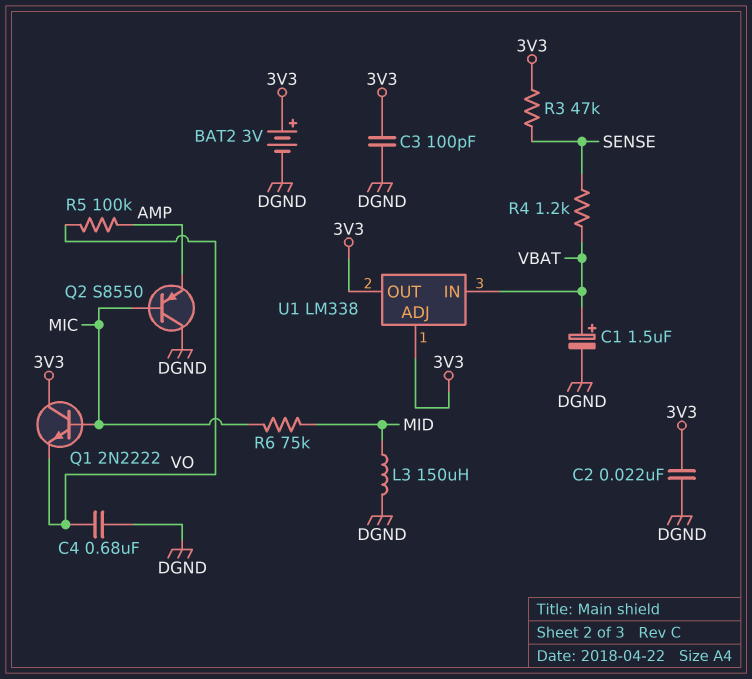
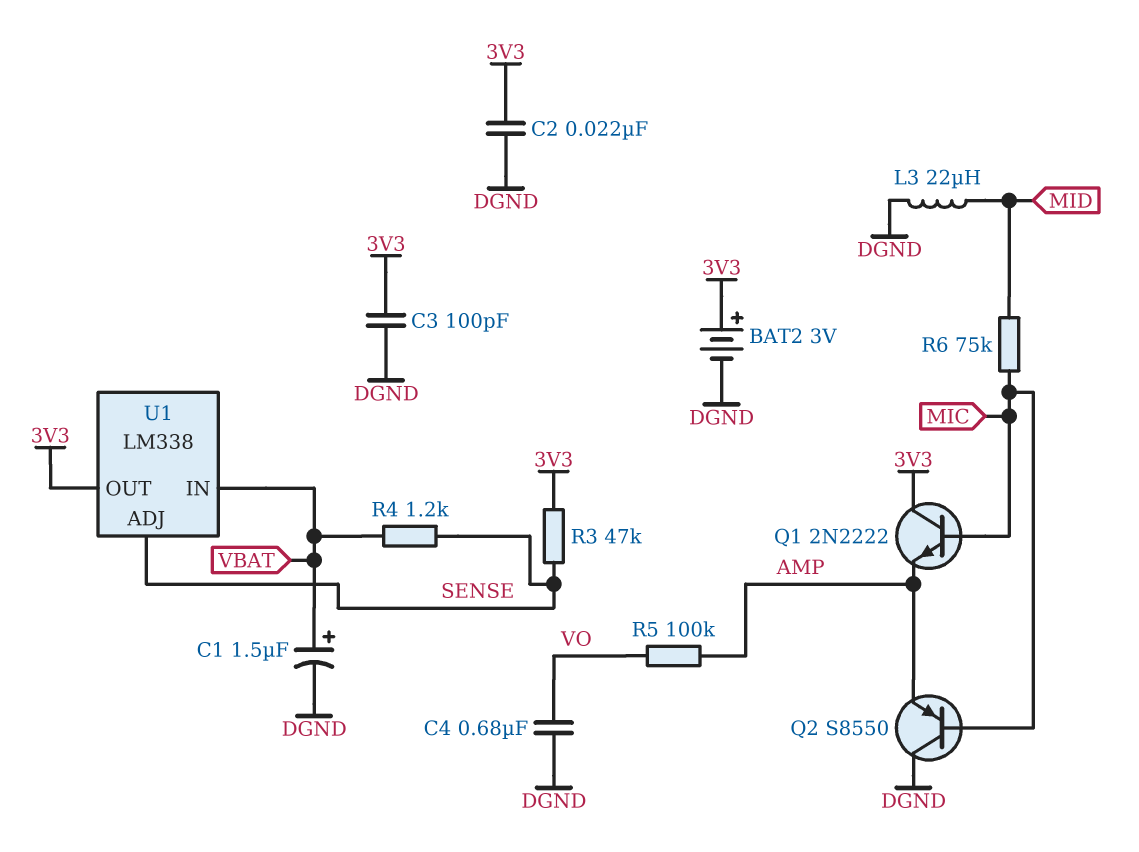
L3: 150uH (DGND, MID) -> 22uH (DGND, MID)
Q1: NPN 2N2222 (B MIC, C 3V3, E VO) -> NPN 2N2222 (B MIC, C 3V3, E AMP)
U1 pin ADJ: 3V3 -> SENSE

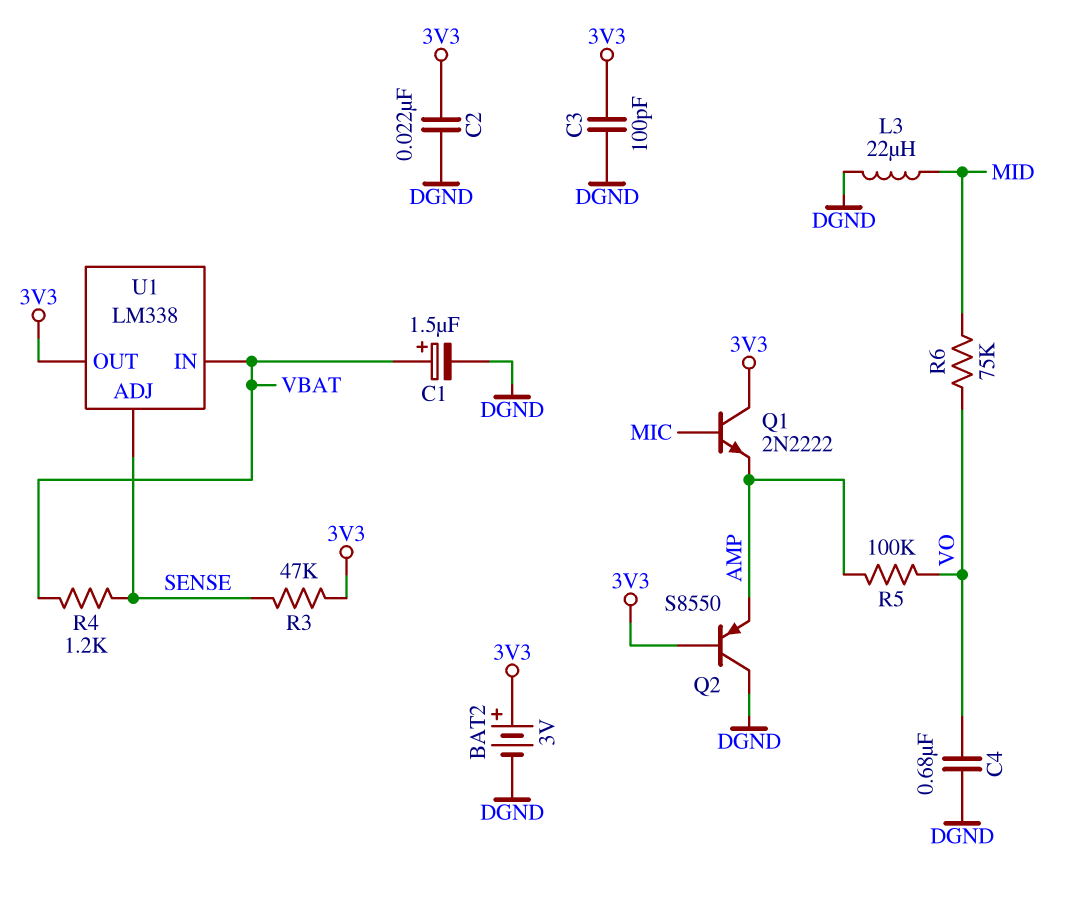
Q2: PNP S8550 (B MIC, C DGND, E AMP) -> PNP S8550 (B 3V3, C DGND, E AMP)
R6: 75k (MIC, MID) -> 75k (MID, VO)

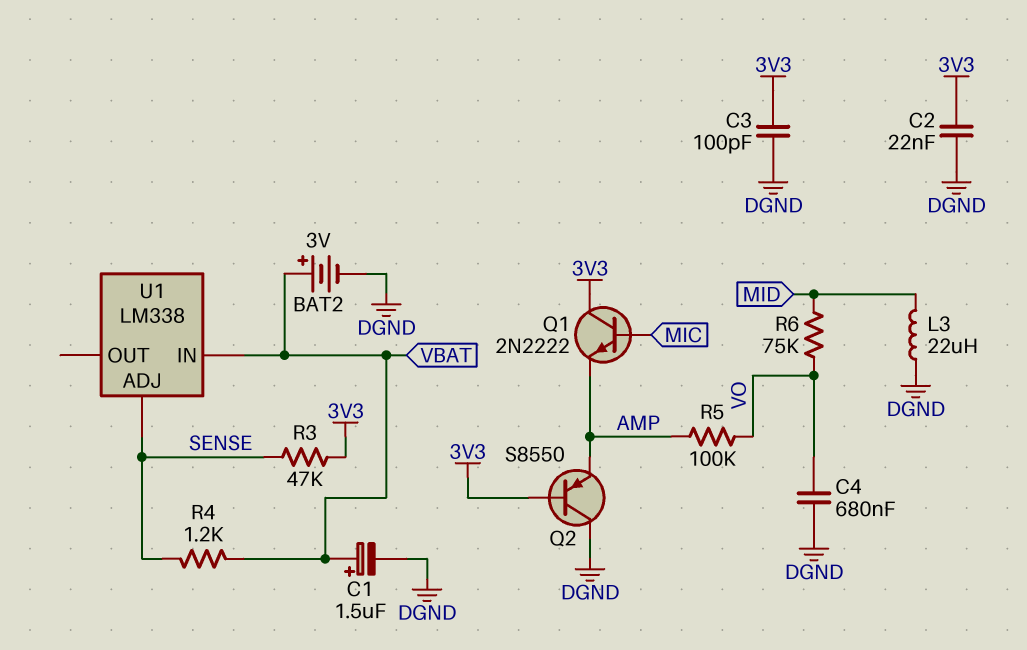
BAT2: 3V (plus 3V3, minus DGND) -> 3V (plus VBAT, minus DGND)
U1 pin OUT: 3V3 -> none

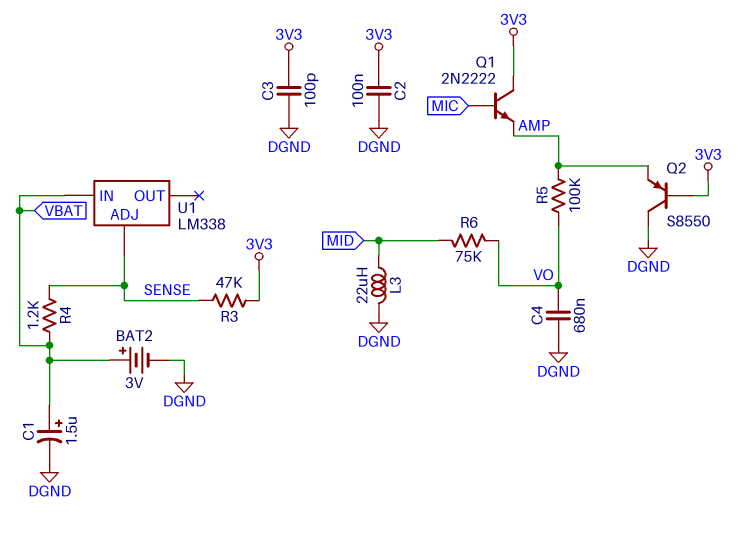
C2: 22nF (3V3, DGND) -> 100nF (3V3, DGND)

